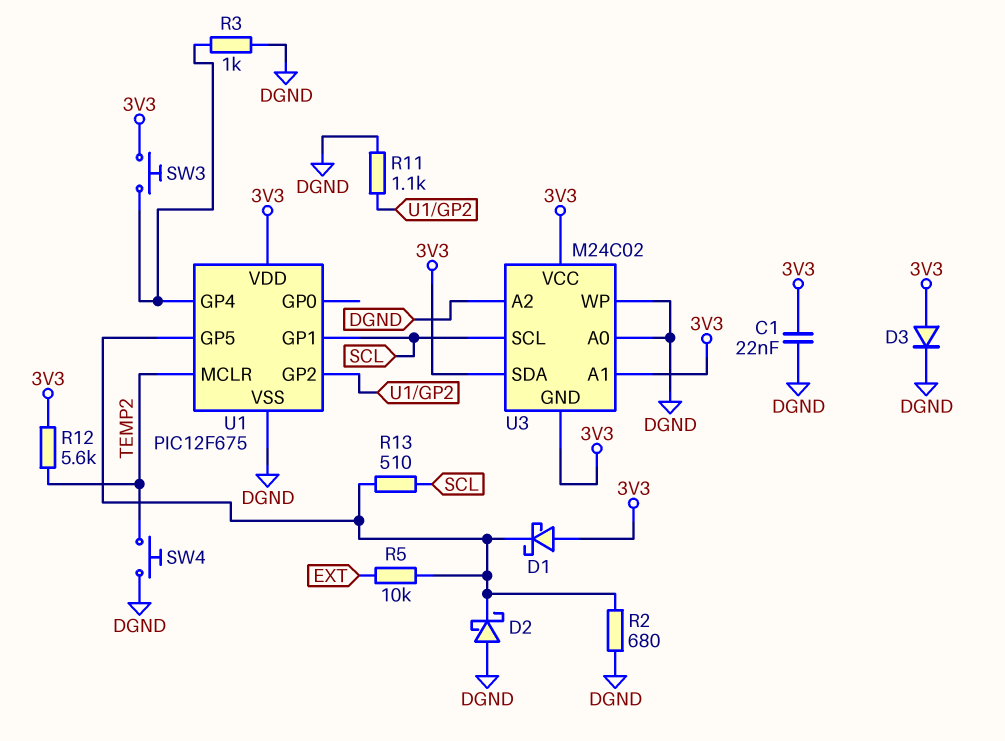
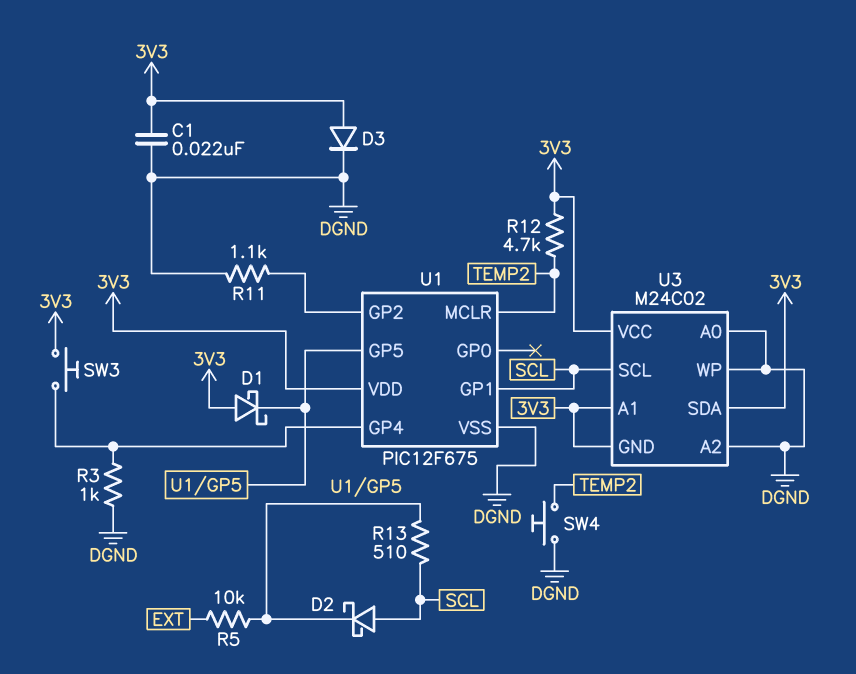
D2: schottky (A DGND, K U1/GP5) -> schottky (A SCL, K U1/GP5)
R2: 680 (DGND, U1/GP5) -> none
R12: 5.6k (3V3, TEMP2) -> 4.7k (3V3, TEMP2)

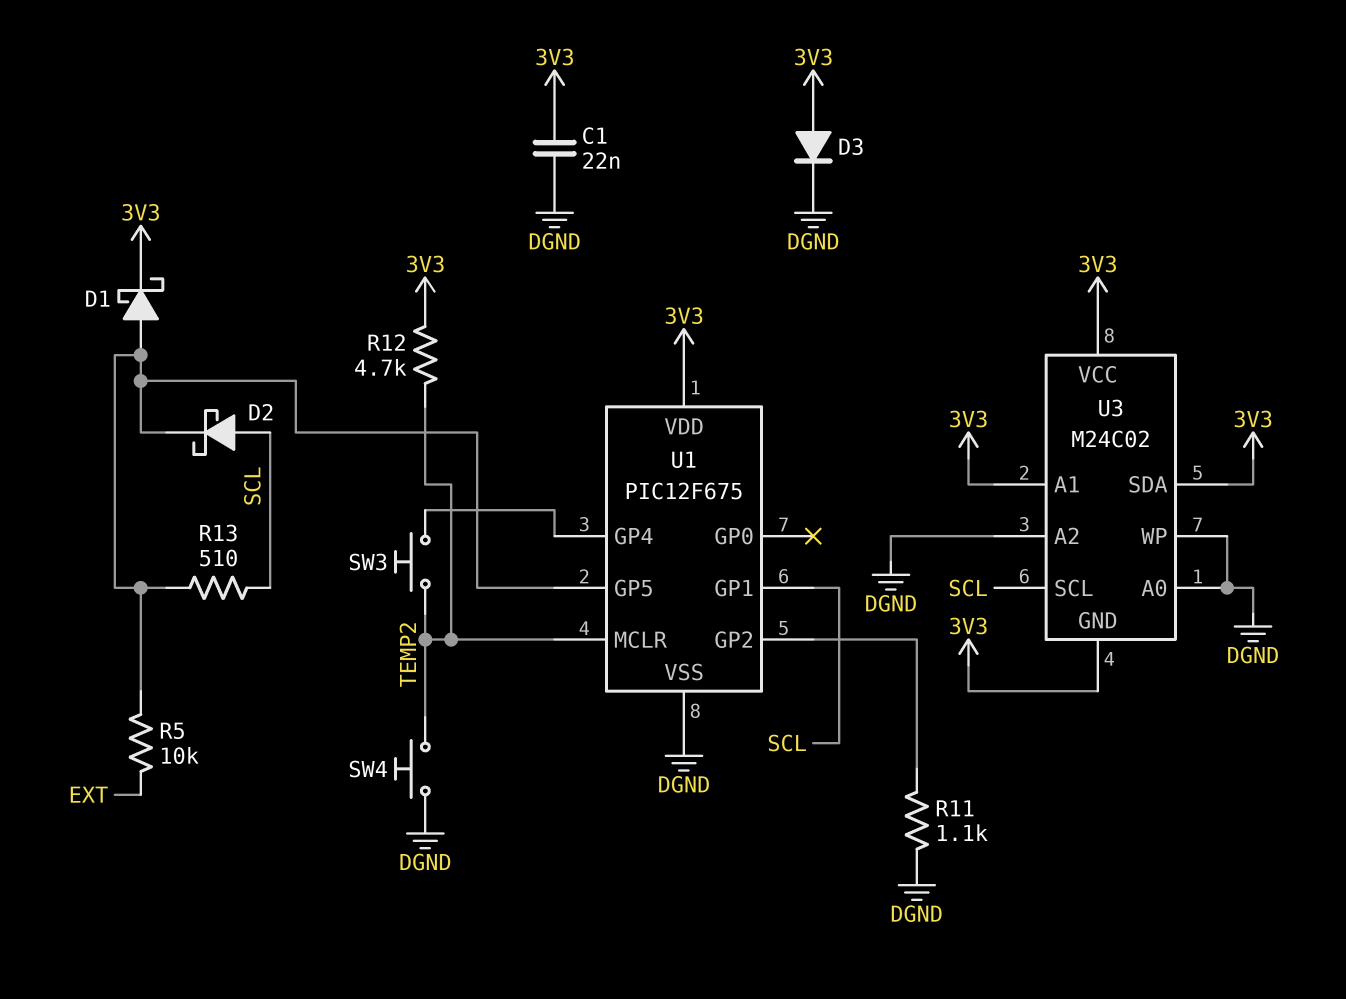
D1: schottky (A 3V3, K U1/GP5) -> schottky (A U1/GP5, K 3V3)
R3: 1k (DGND, U1/GP4) -> none
SW3: button (3V3, U1/GP4) -> button (TEMP2, U1/GP4)

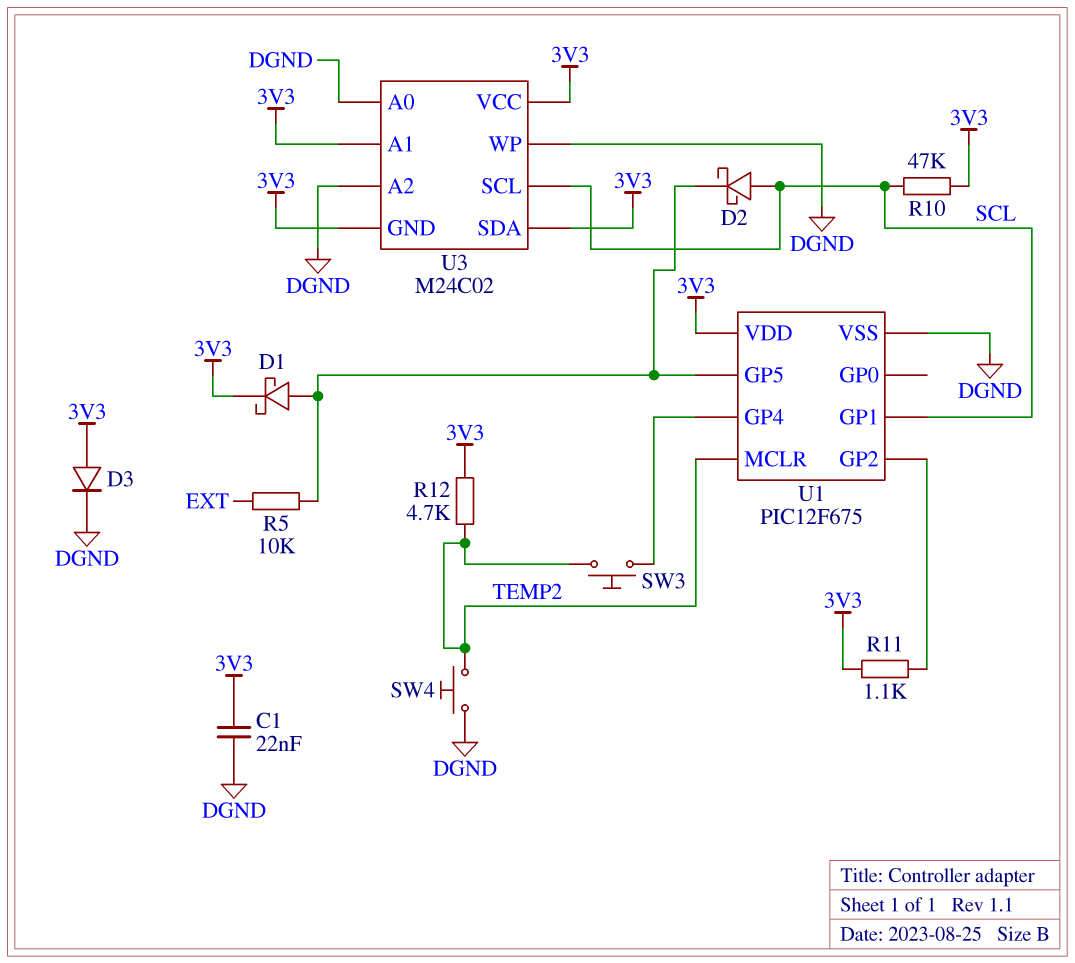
R10: none -> 47k (3V3, SCL)
R11: 1.1k (DGND, U1/GP2) -> 1.1k (3V3, U1/GP2)
R13: 510 (SCL, U1/GP5) -> none

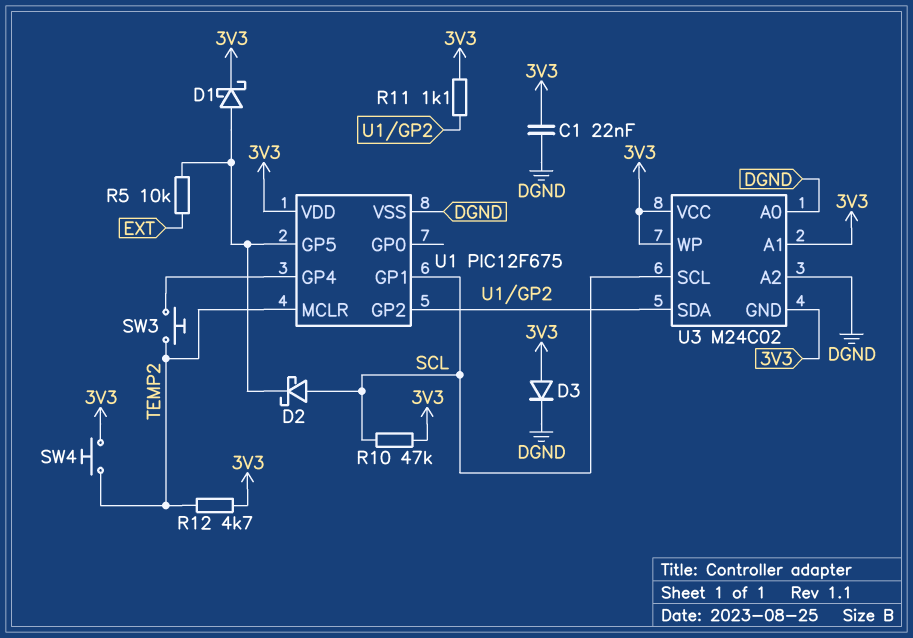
SW4: button (DGND, TEMP2) -> button (3V3, TEMP2)
U3 pin SDA: 3V3 -> U1/GP2
U3 pin WP: DGND -> 3V3

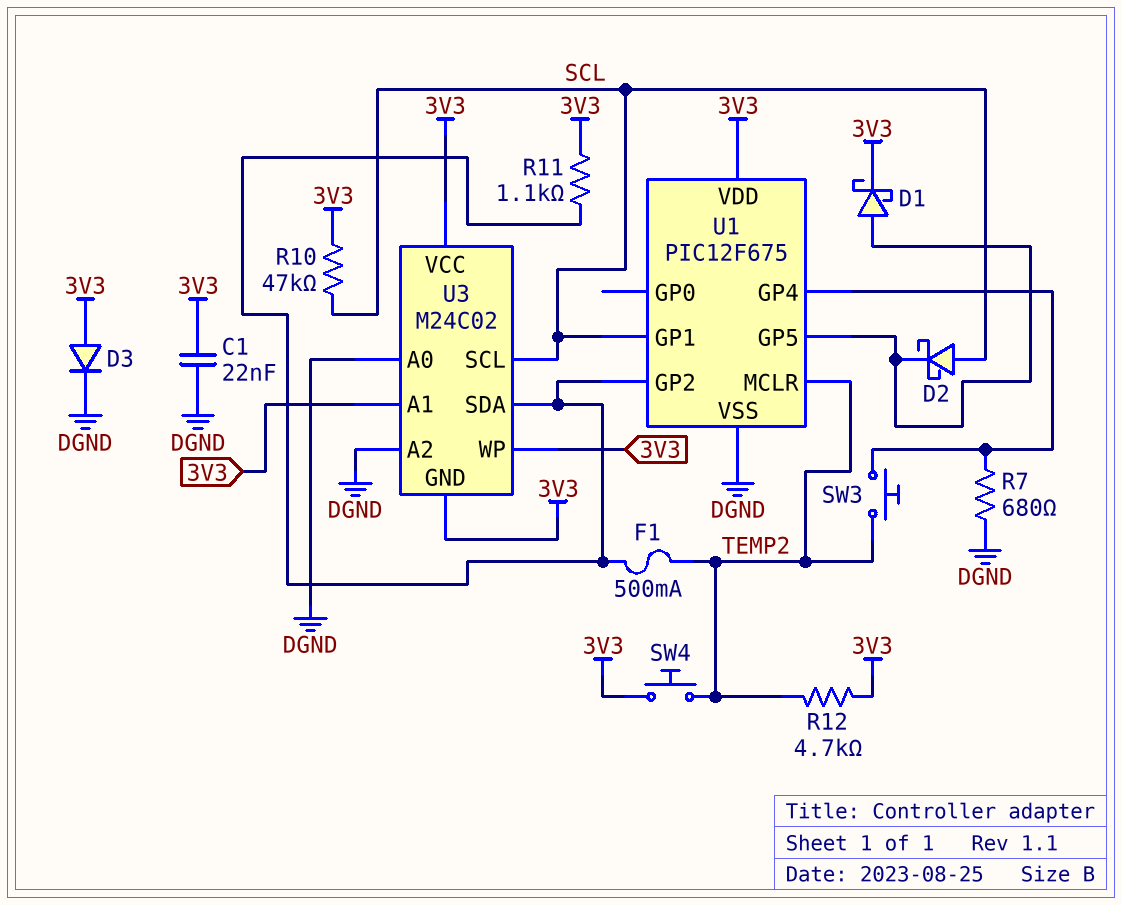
F1: none -> 500mA (TEMP2, U1/GP2)
R5: 10k (EXT, U1/GP5) -> none
R7: none -> 680 (DGND, U1/GP4)

